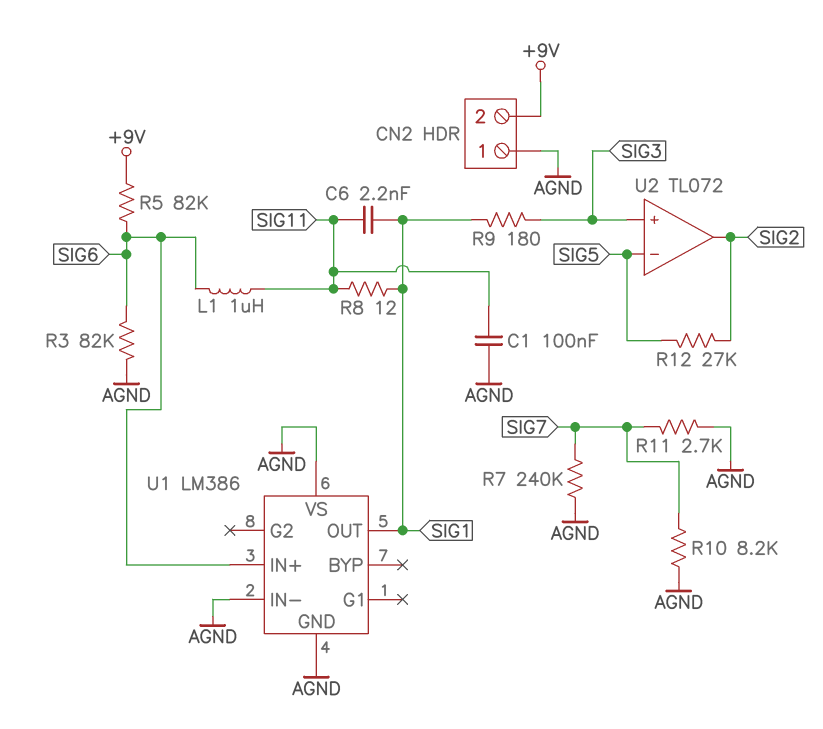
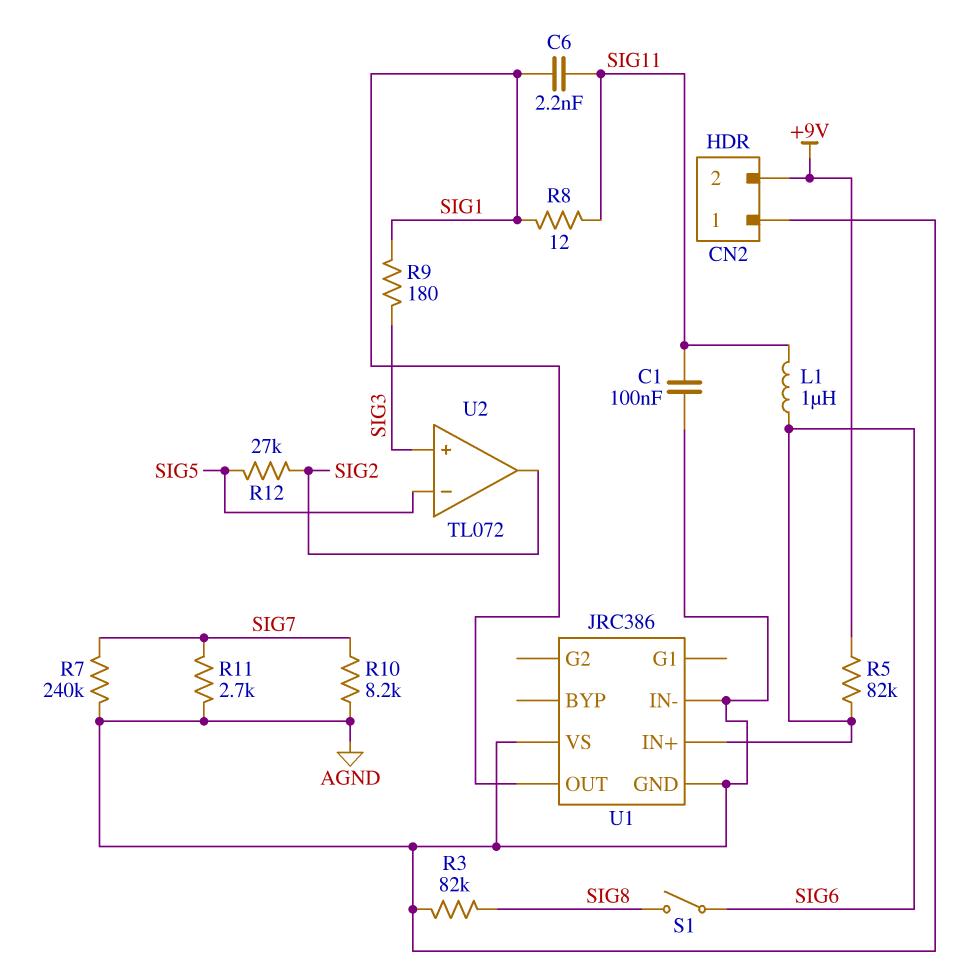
R3: 82k (AGND, SIG6) -> 82k (AGND, SIG8)
S1: none -> switch (SIG6, SIG8)
U1: LM386 -> JRC386

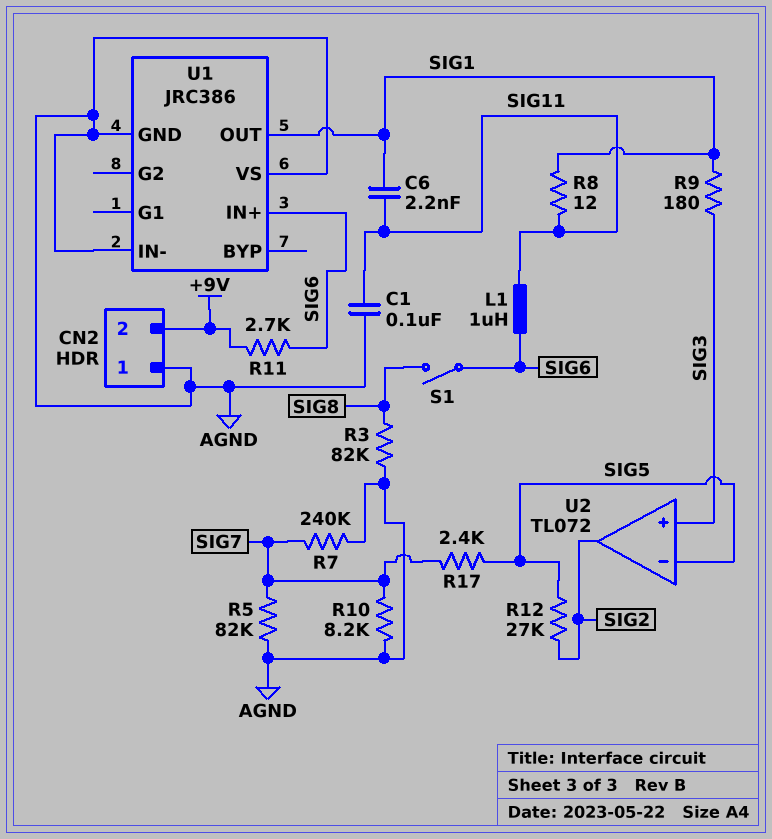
R5: 82k (+9V, SIG6) -> 82k (AGND, SIG7)
R11: 2.7k (AGND, SIG7) -> 2.7k (+9V, SIG6)
R17: none -> 2.4k (SIG5, SIG7)

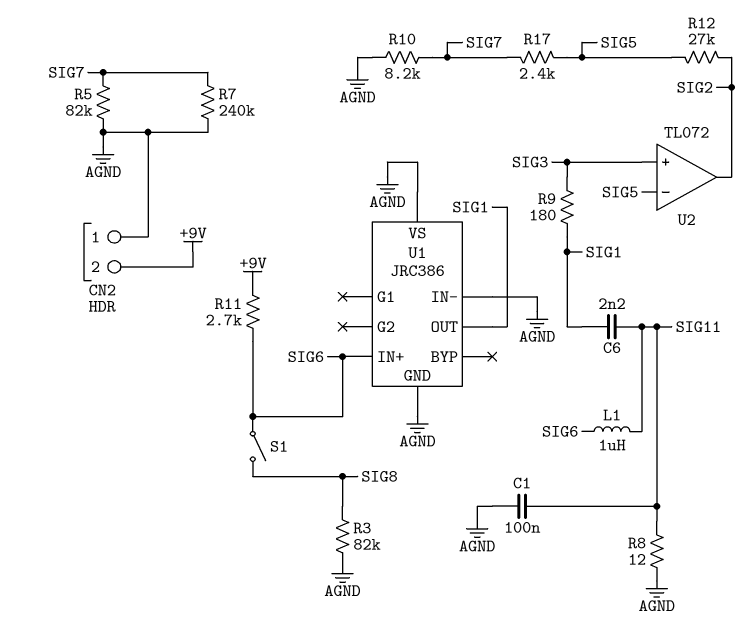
R8: 12 (SIG1, SIG11) -> 12 (AGND, SIG11)

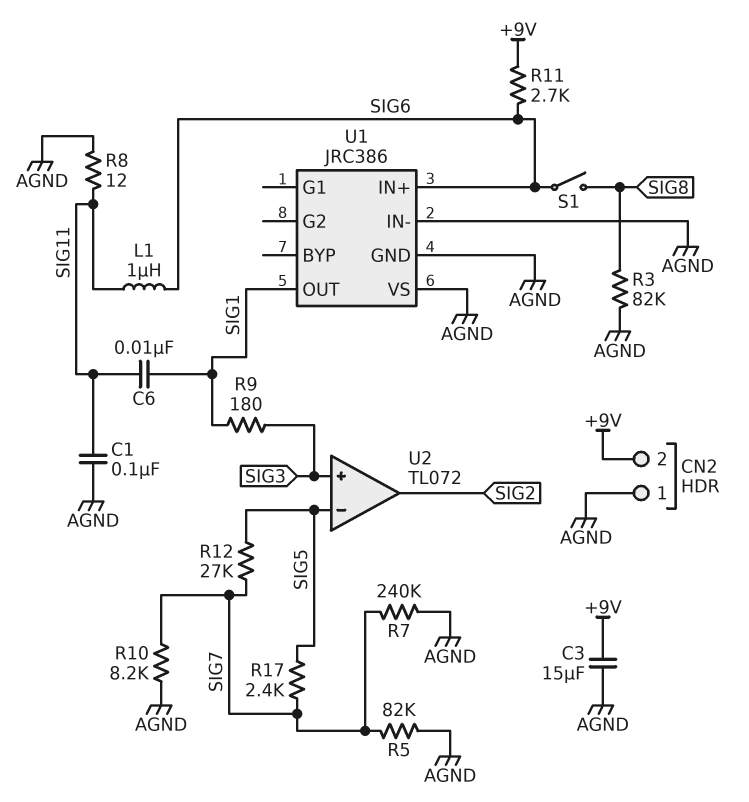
C3: none -> 15uF (+9V, AGND)
C6: 2.2nF (SIG1, SIG11) -> 10nF (SIG1, SIG11)
R12: 27k (SIG2, SIG5) -> 27k (SIG5, SIG7)

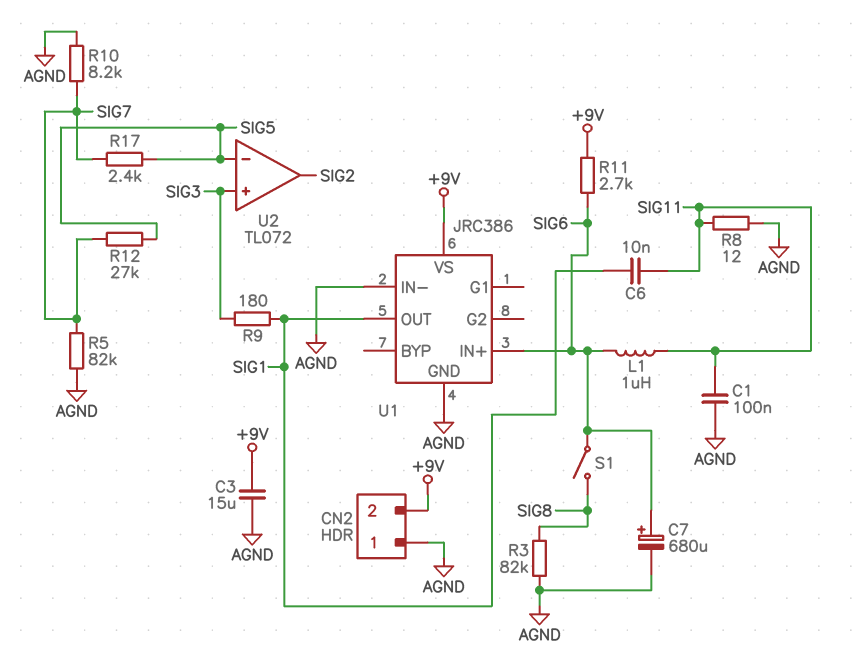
C7: none -> 680uF (plus SIG6, minus AGND)
R7: 240k (AGND, SIG7) -> none
U1 pin VS: AGND -> +9V

